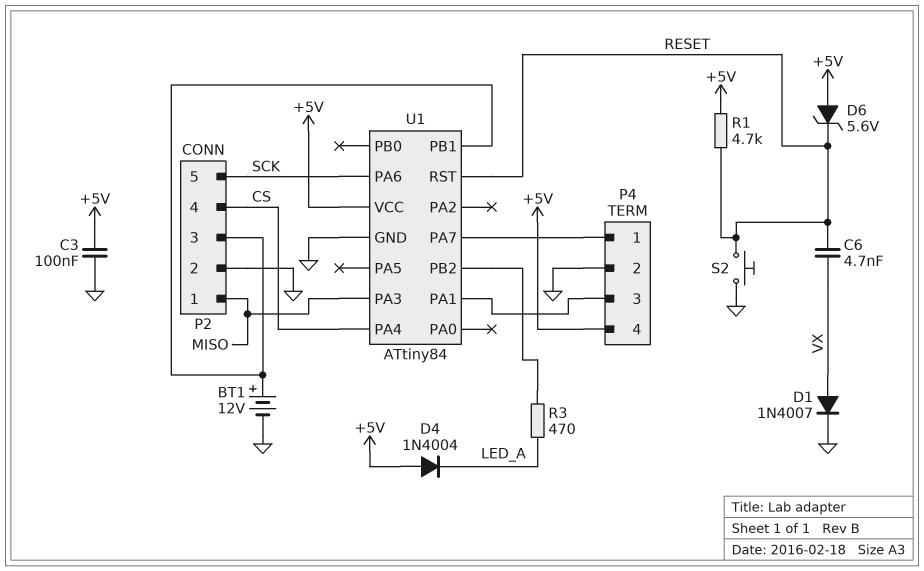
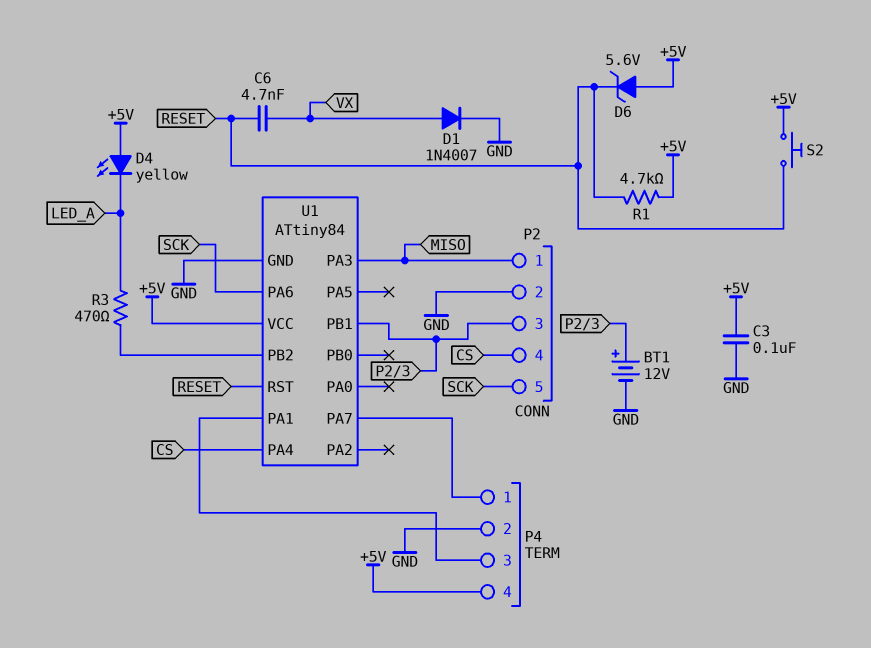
D4: diode 1N4004 (A +5V, K LED_A) -> LED yellow (A +5V, K LED_A)
S2: button (GND, RESET) -> button (+5V, RESET)

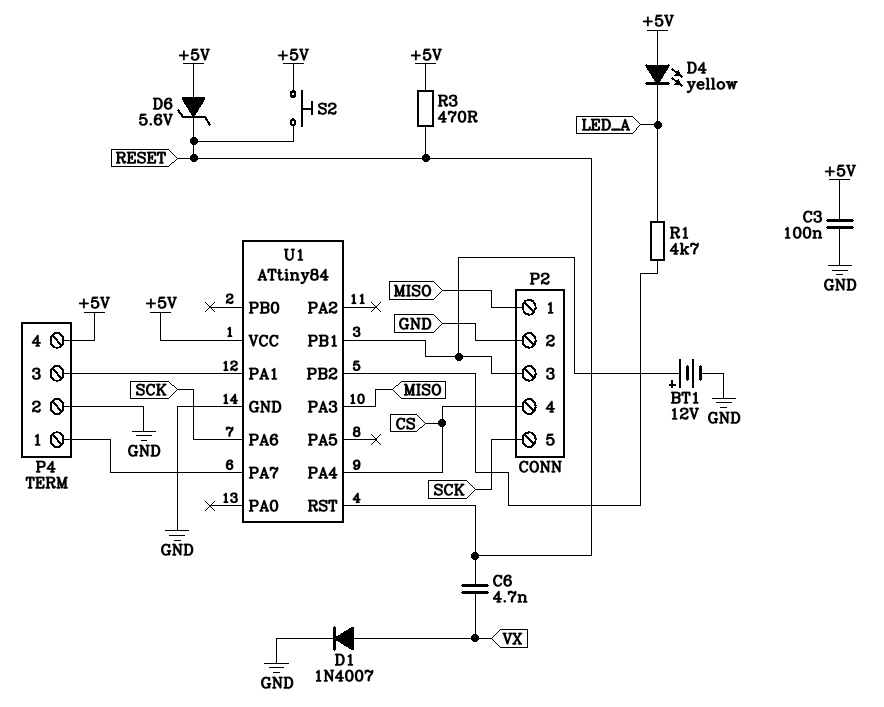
R1: 4.7k (+5V, RESET) -> 4.7k (LED_A, U1/PB2)
R3: 470 (LED_A, U1/PB2) -> 470 (+5V, RESET)

